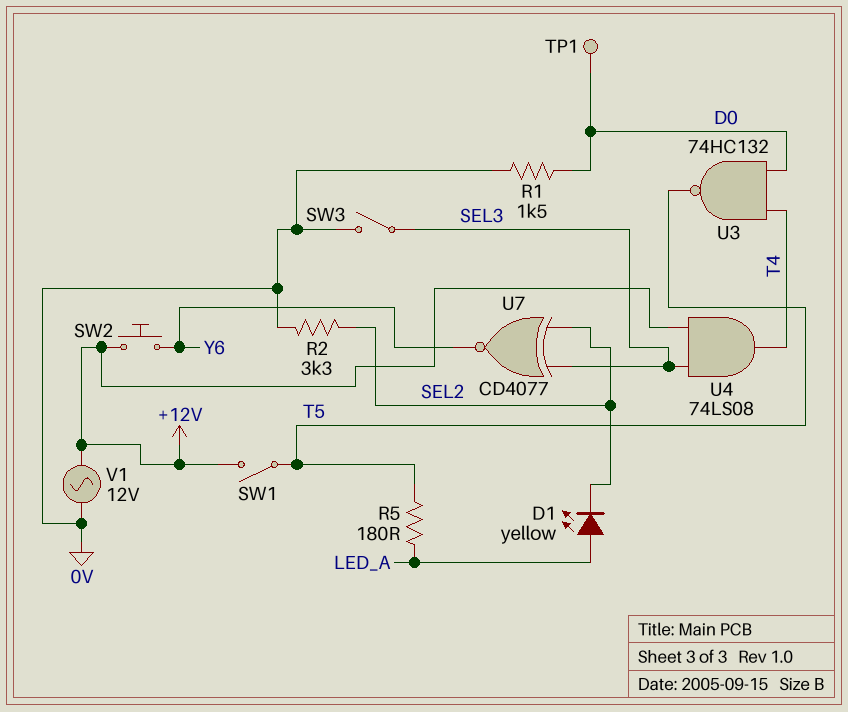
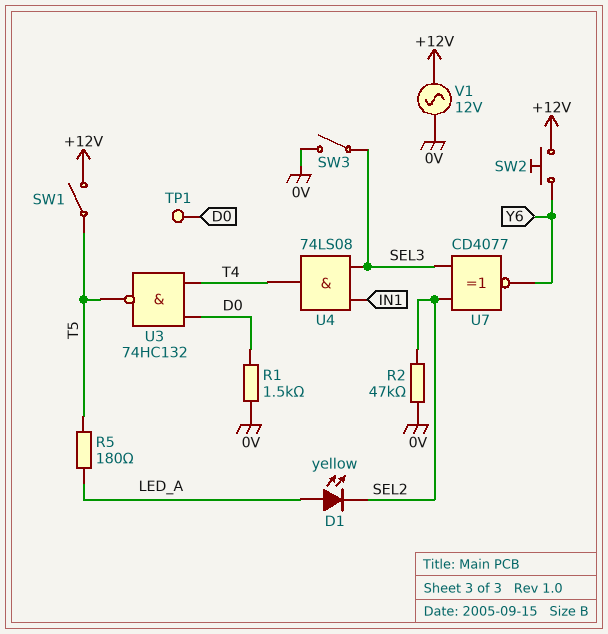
R2: 3.3k (0V, SEL2) -> 47k (0V, SEL2)
U4: AND 74LS08 (in +12V, in SEL3, out T4) -> AND 74LS08 (in IN1, in SEL3, out T4)

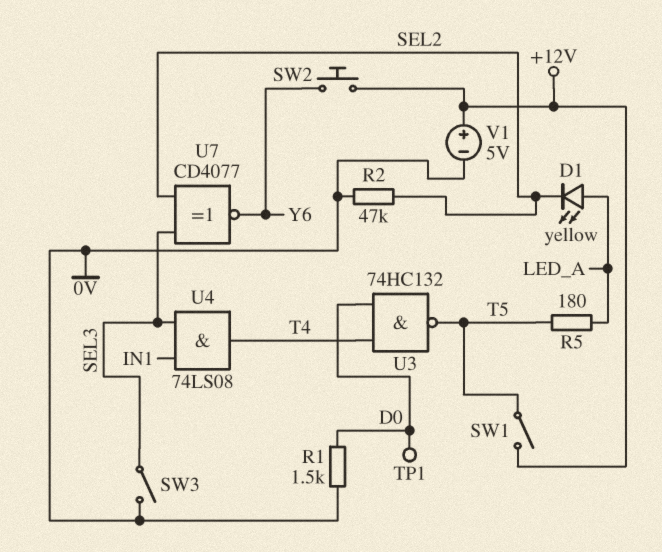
V1: AC 12V (+12V, 0V) -> 5V (plus +12V, minus 0V)

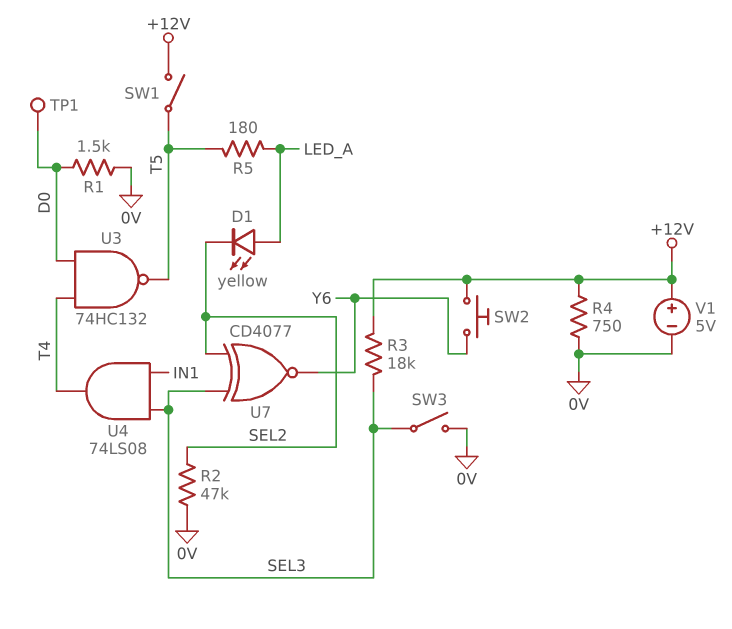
R3: none -> 18k (+12V, SEL3)
R4: none -> 750 (+12V, 0V)

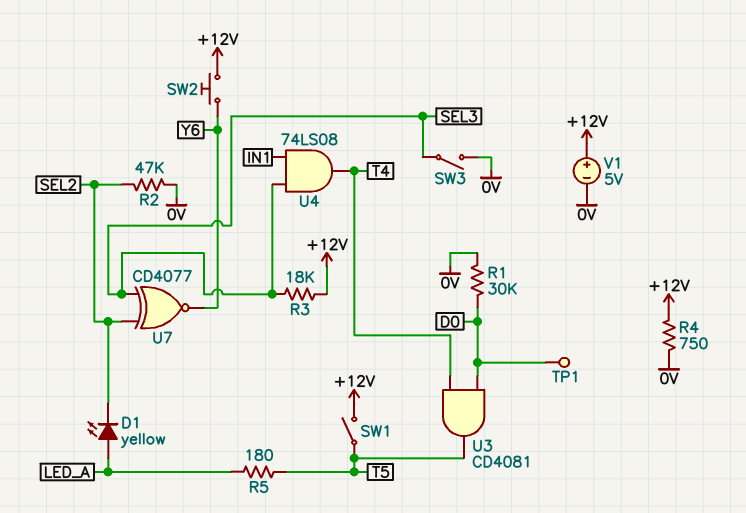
R1: 1.5k (0V, D0) -> 30k (0V, D0)
U3: NAND 74HC132 (in D0, in T4, out T5) -> AND CD4081 (in D0, in T4, out T5)

